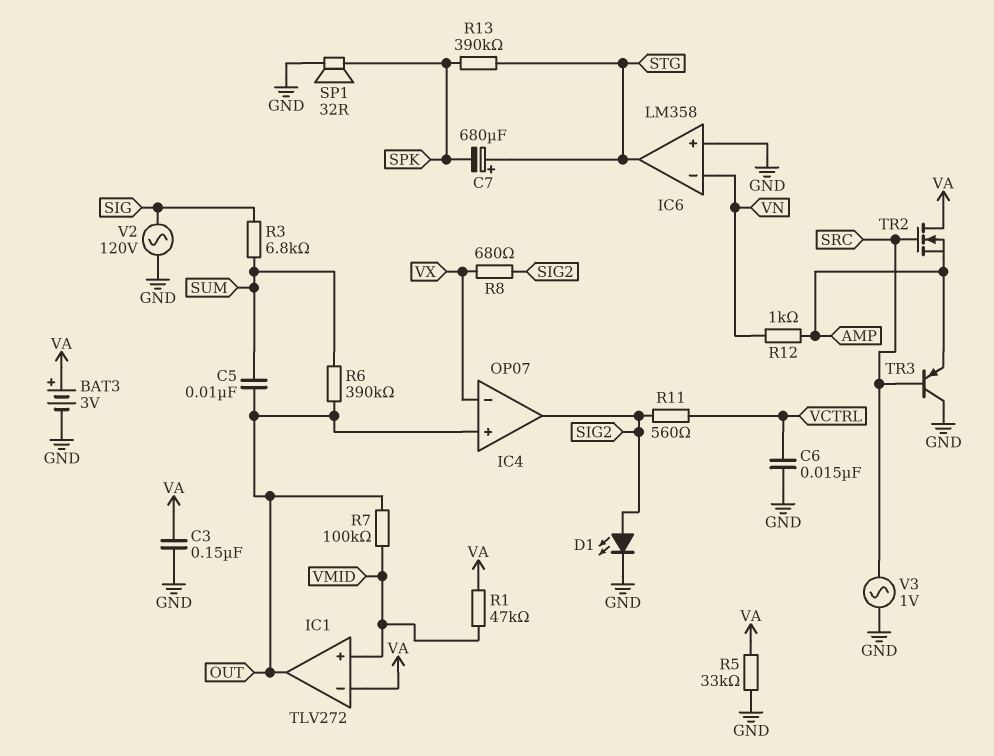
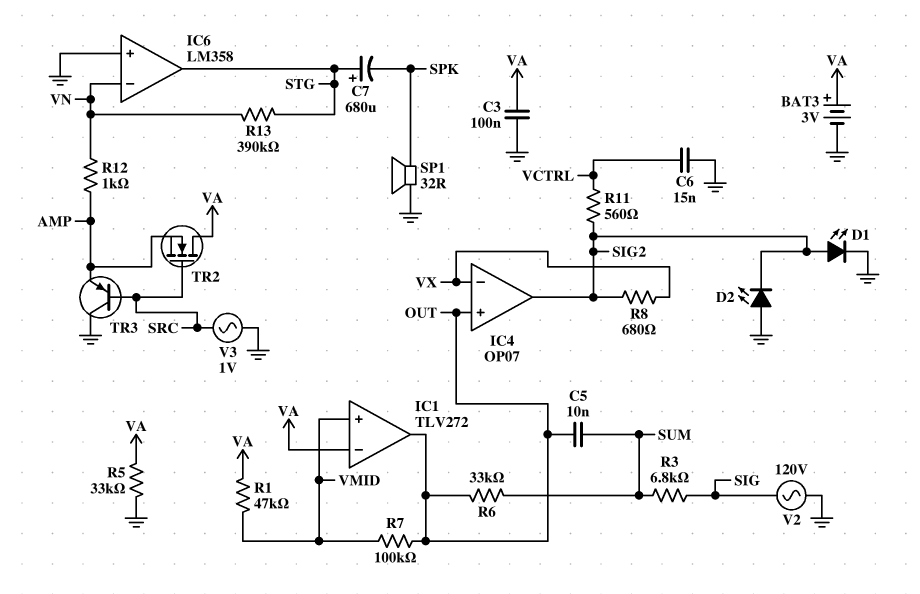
C3: 150nF (GND, VA) -> 100nF (GND, VA)
D2: none -> LED (A GND, K SIG2)
R6: 390k (OUT, SUM) -> 33k (OUT, SUM)
R13: 390k (SPK, STG) -> 390k (STG, VN)

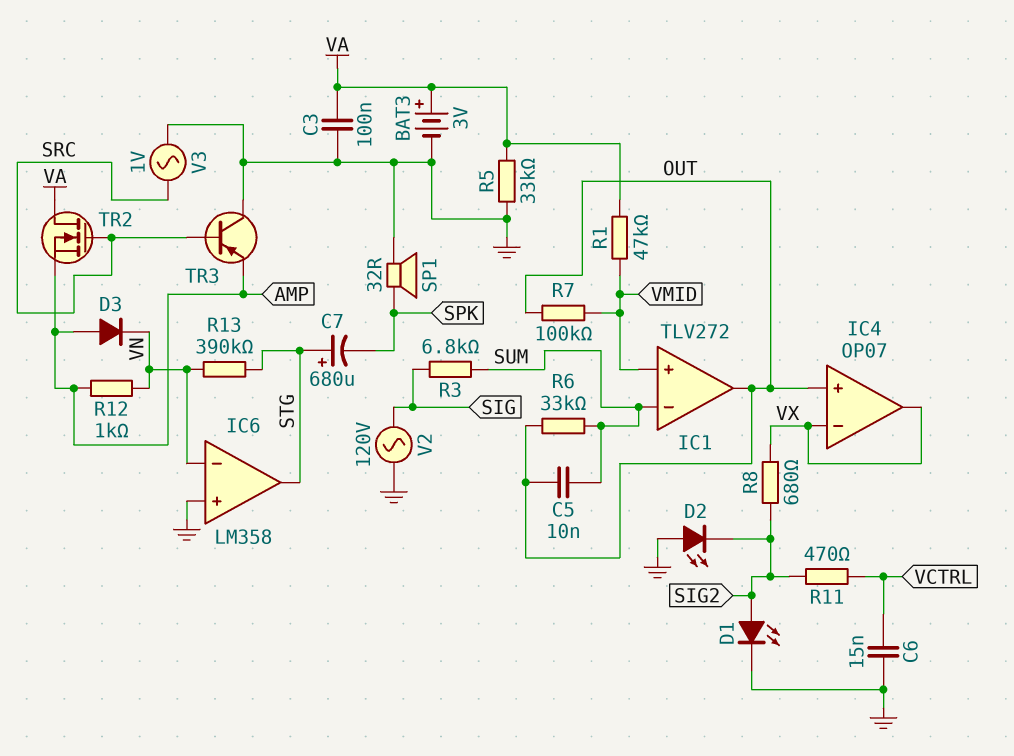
D3: none -> diode (A AMP, K VN)
IC1 pin in-: VA -> SUM
IC4 pin out: SIG2 -> VX
R11: 560 (SIG2, VCTRL) -> 470 (SIG2, VCTRL)

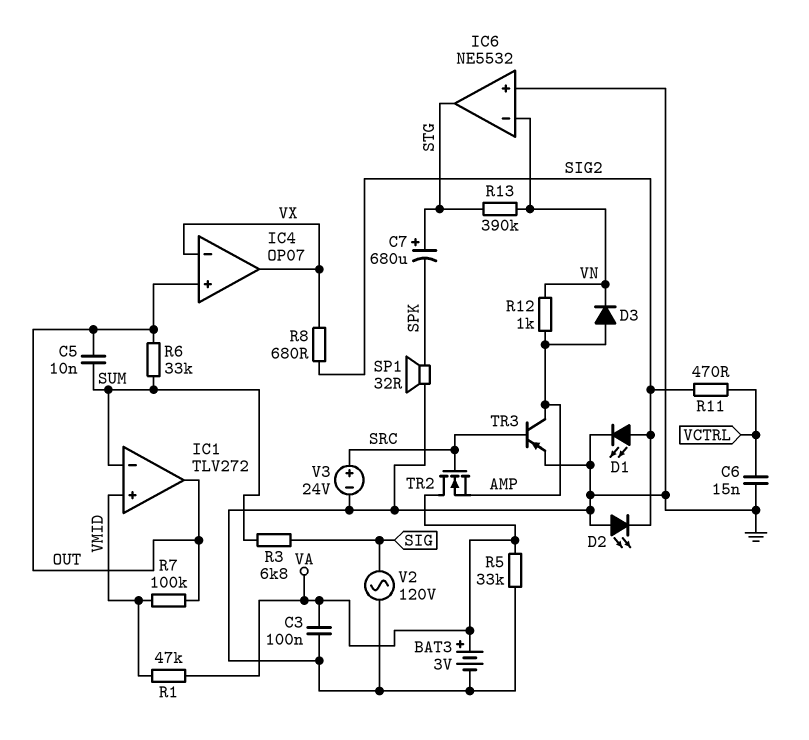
IC6: LM358 -> NE5532
TR3: PNP (B SRC, C GND, E AMP) -> PNP (B SRC, C AMP, E GND)
V3: AC 1V (GND, SRC) -> 24V (plus SRC, minus GND)

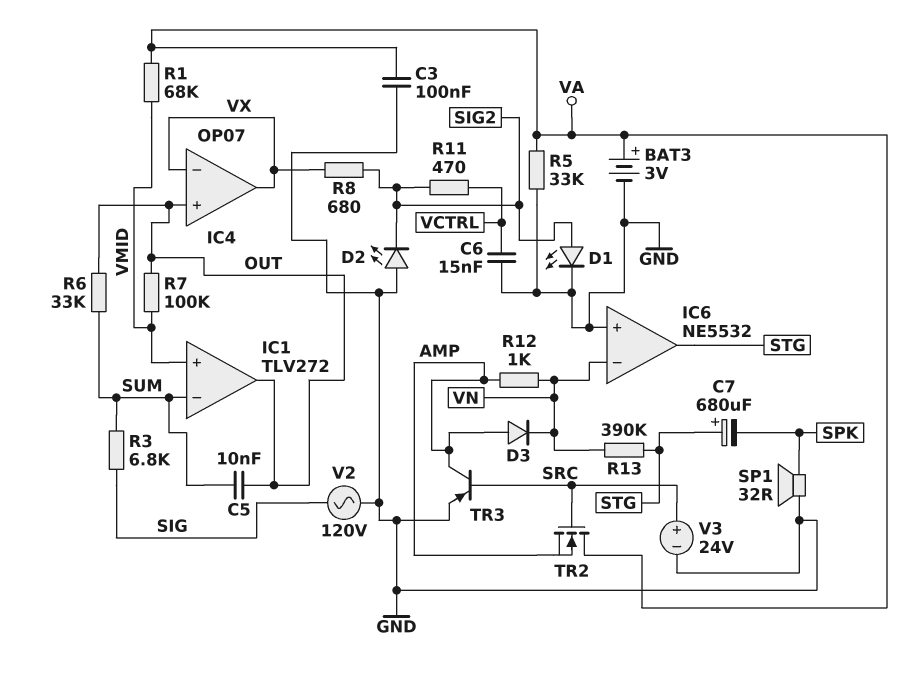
R1: 47k (VA, VMID) -> 68k (VA, VMID)

